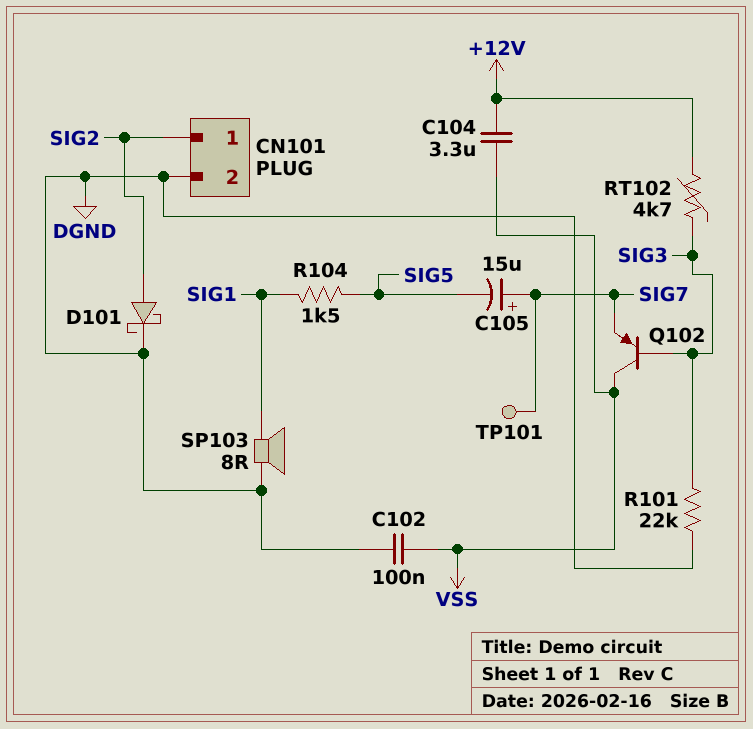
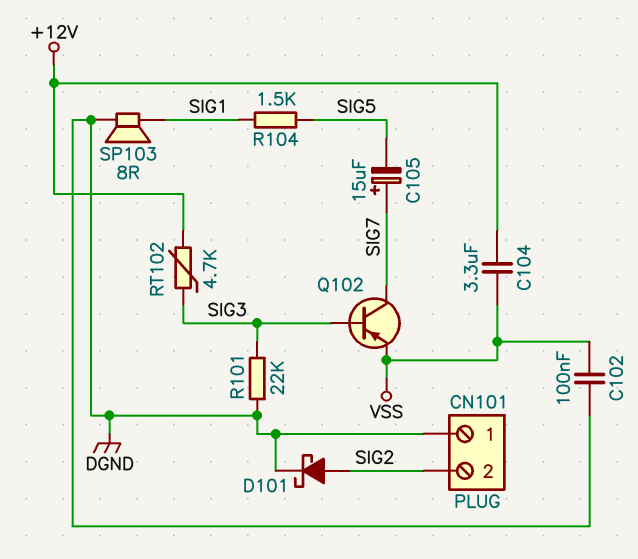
CN101 pin 1: SIG2 -> DGND
CN101 pin 2: DGND -> SIG2
Q102: PNP (B SIG3, C VSS, E SIG7) -> PNP (B SIG3, C SIG7, E VSS)
TP101: test point (SIG7) -> none

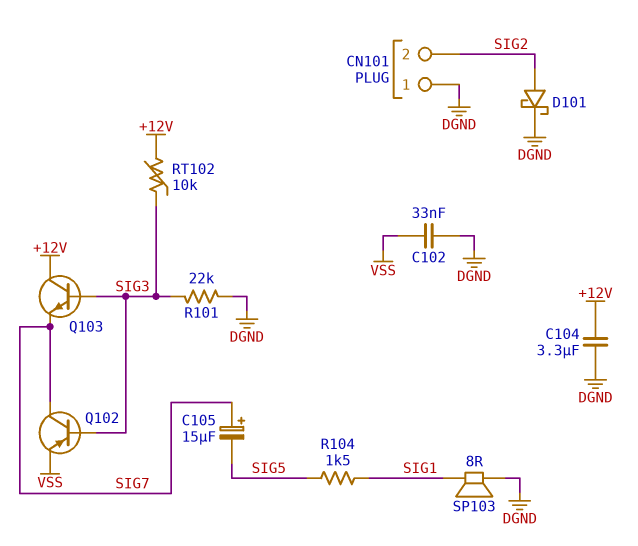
C102: 100nF (DGND, VSS) -> 33nF (DGND, VSS)
C104: 3.3uF (+12V, VSS) -> 3.3uF (+12V, DGND)
Q103: none -> NPN (B SIG3, C +12V, E SIG7)
RT102: 4.7k (+12V, SIG3) -> 10k (+12V, SIG3)

